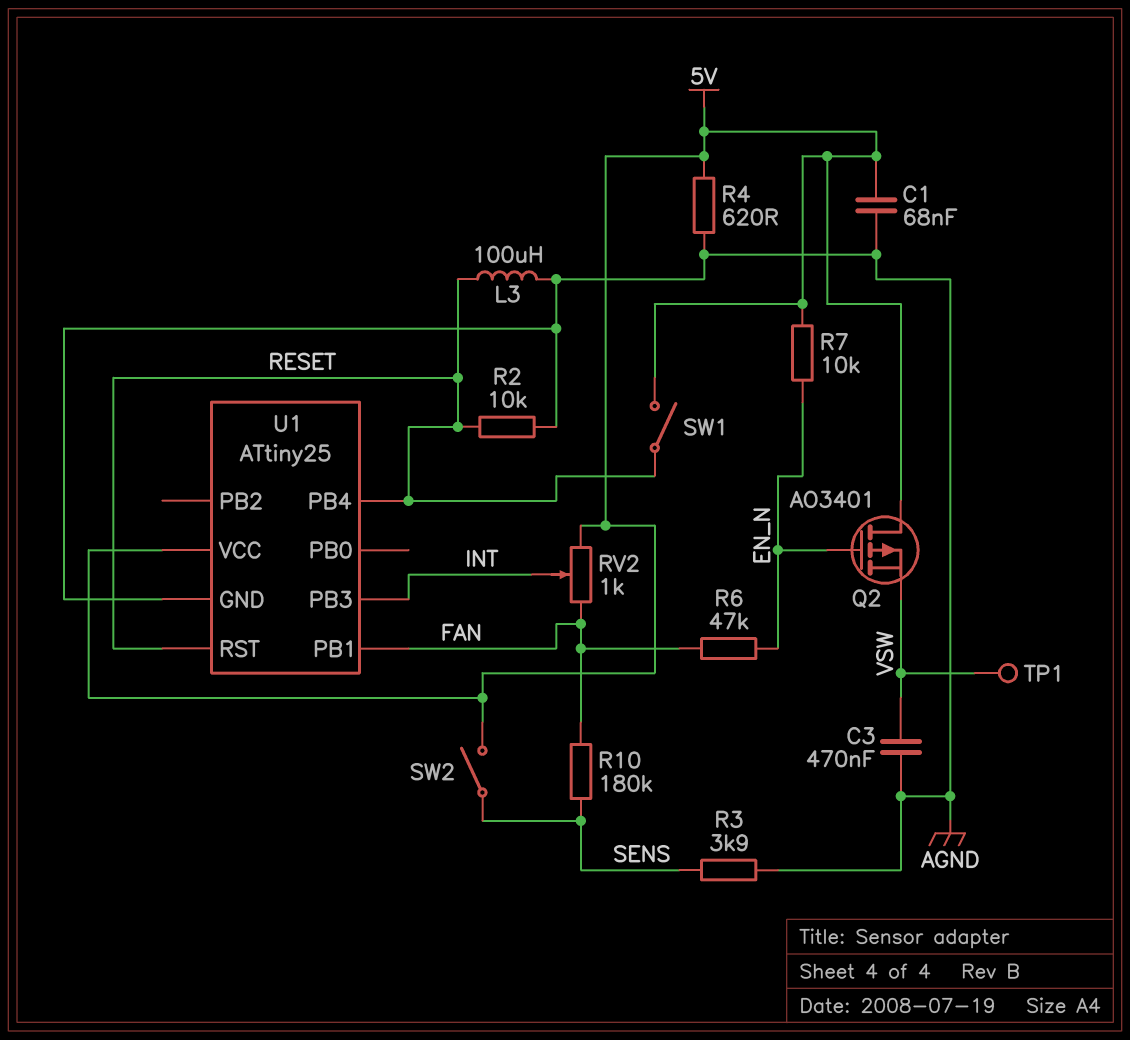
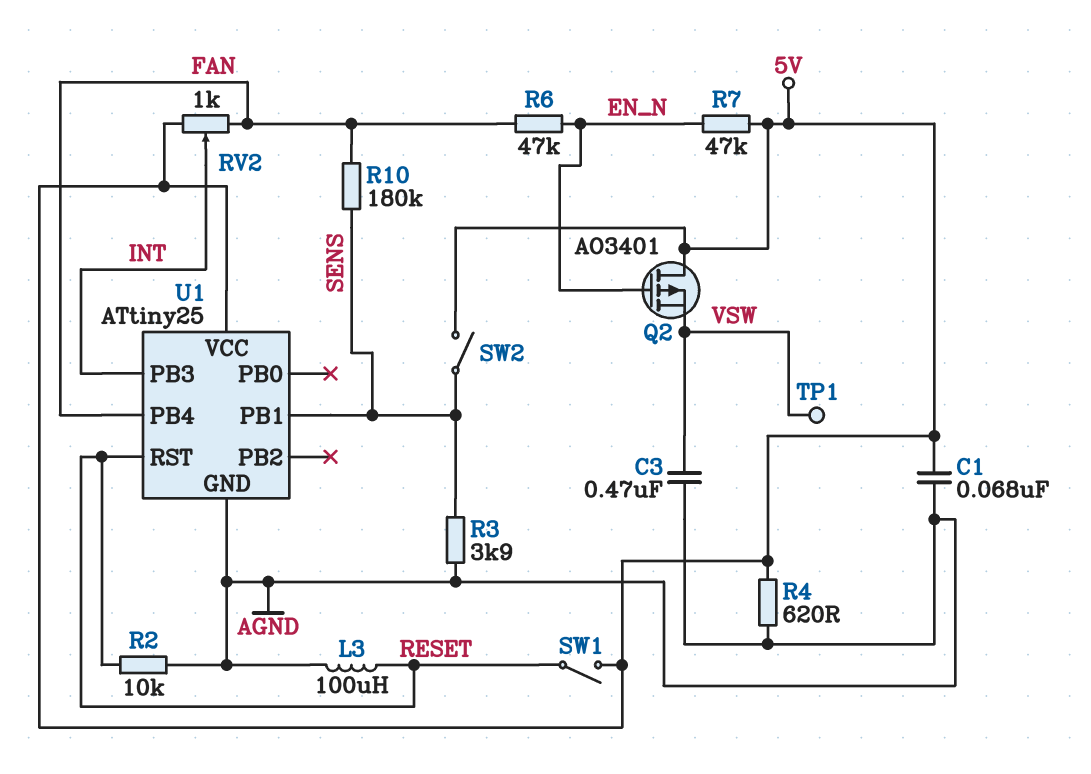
R7: 10k (5V, EN_N) -> 47k (5V, EN_N)
U1 pin PB1: FAN -> SENS
U1 pin PB4: RESET -> FAN

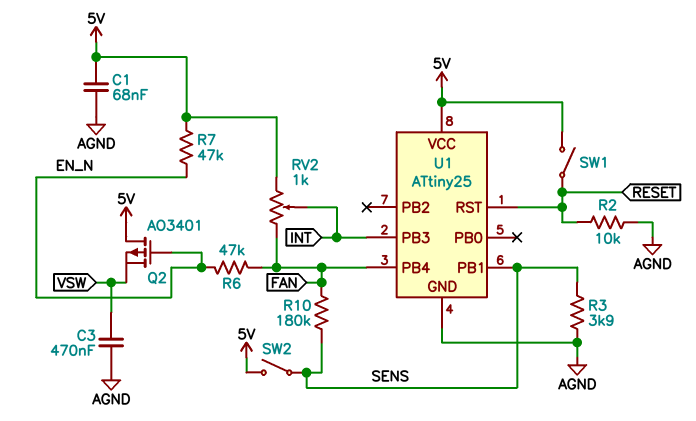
L3: 100uH (AGND, RESET) -> none
R4: 620 (5V, AGND) -> none
TP1: test point (VSW) -> none

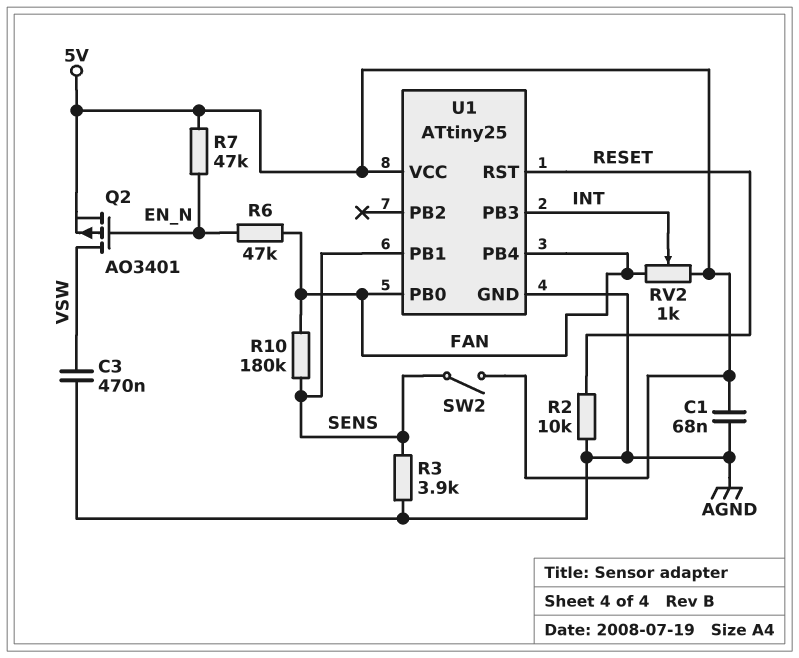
Q2: PMOS AO3401 (G EN_N, D 5V, S VSW) -> PMOS AO3401 (G EN_N, D VSW, S 5V)
SW1: switch (5V, RESET) -> none
U1 pin PB0: none -> FAN

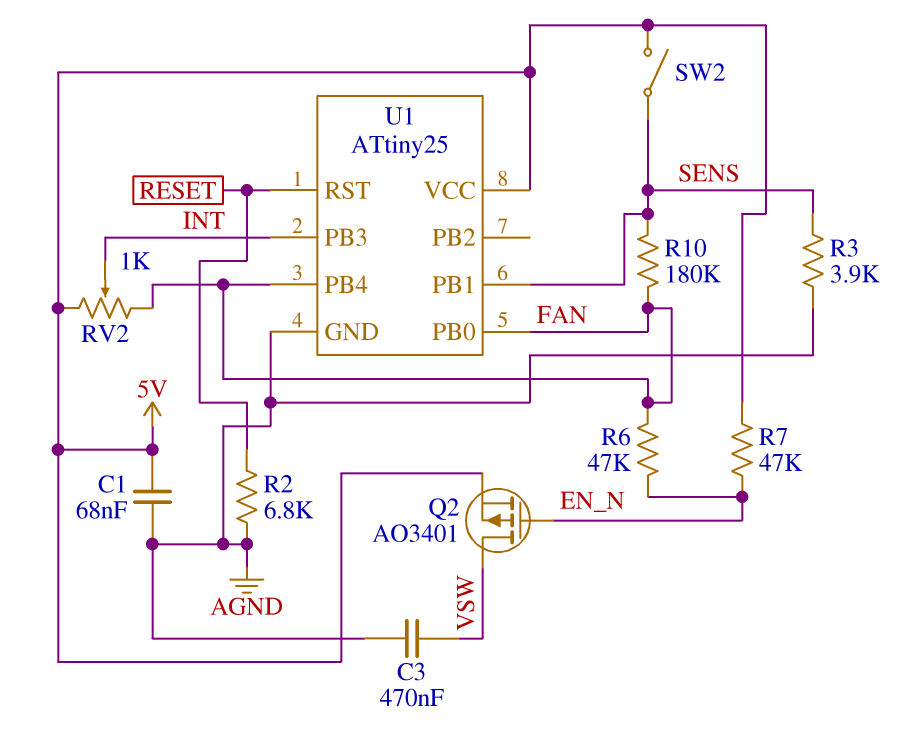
R2: 10k (AGND, RESET) -> 6.8k (AGND, RESET)

